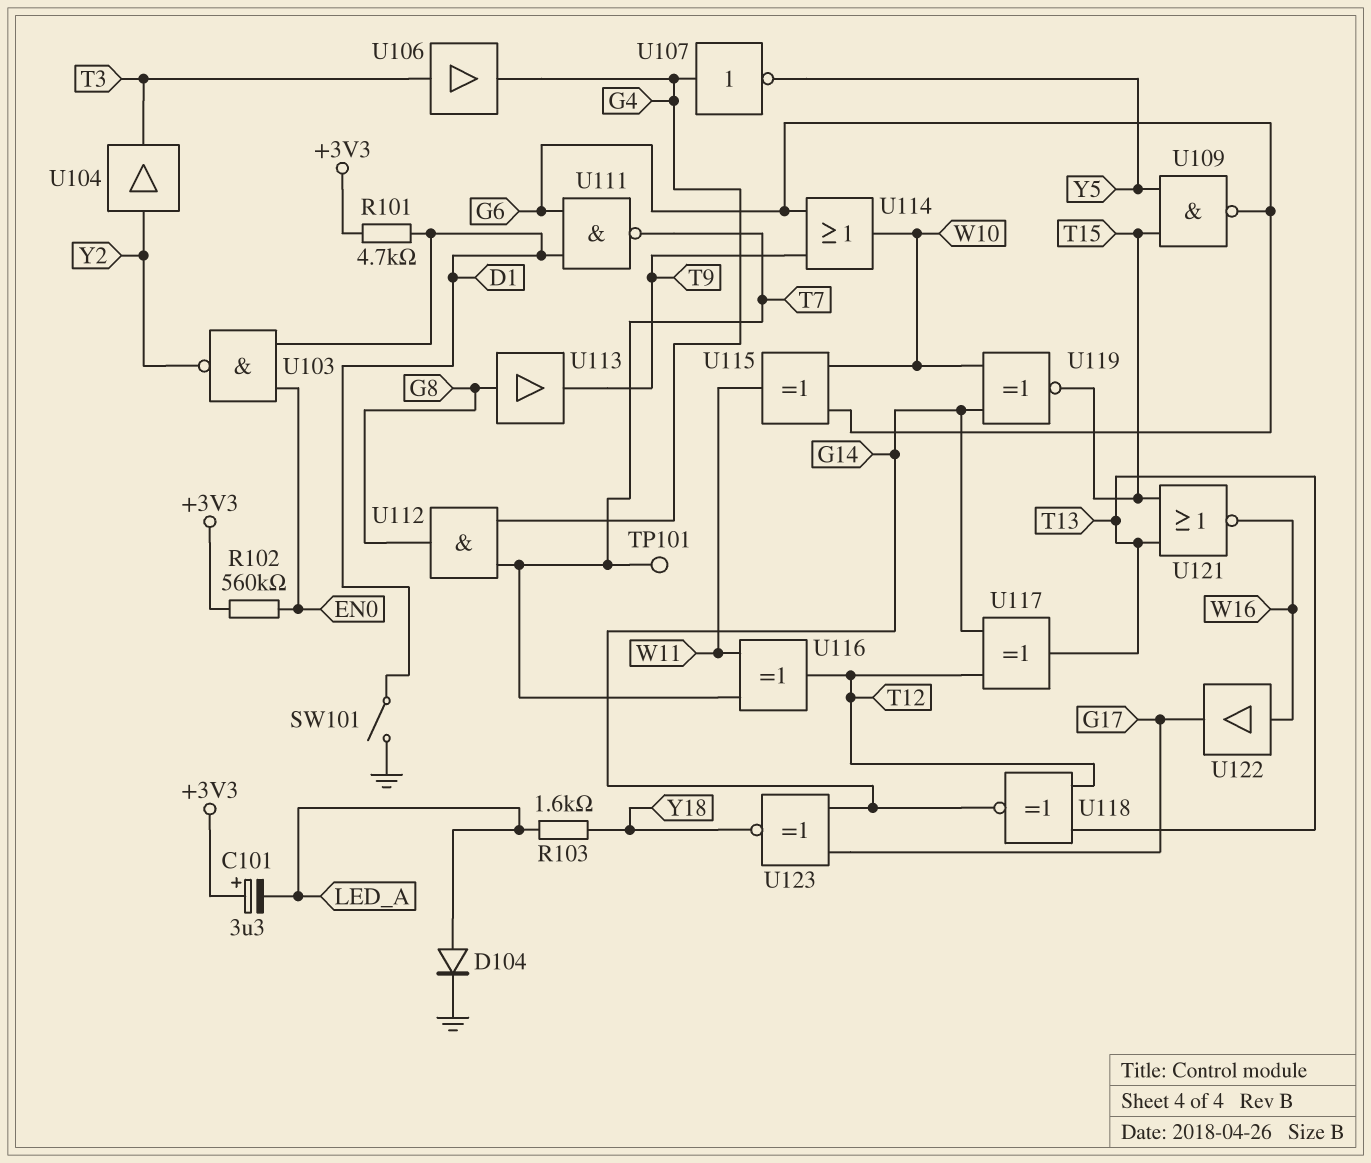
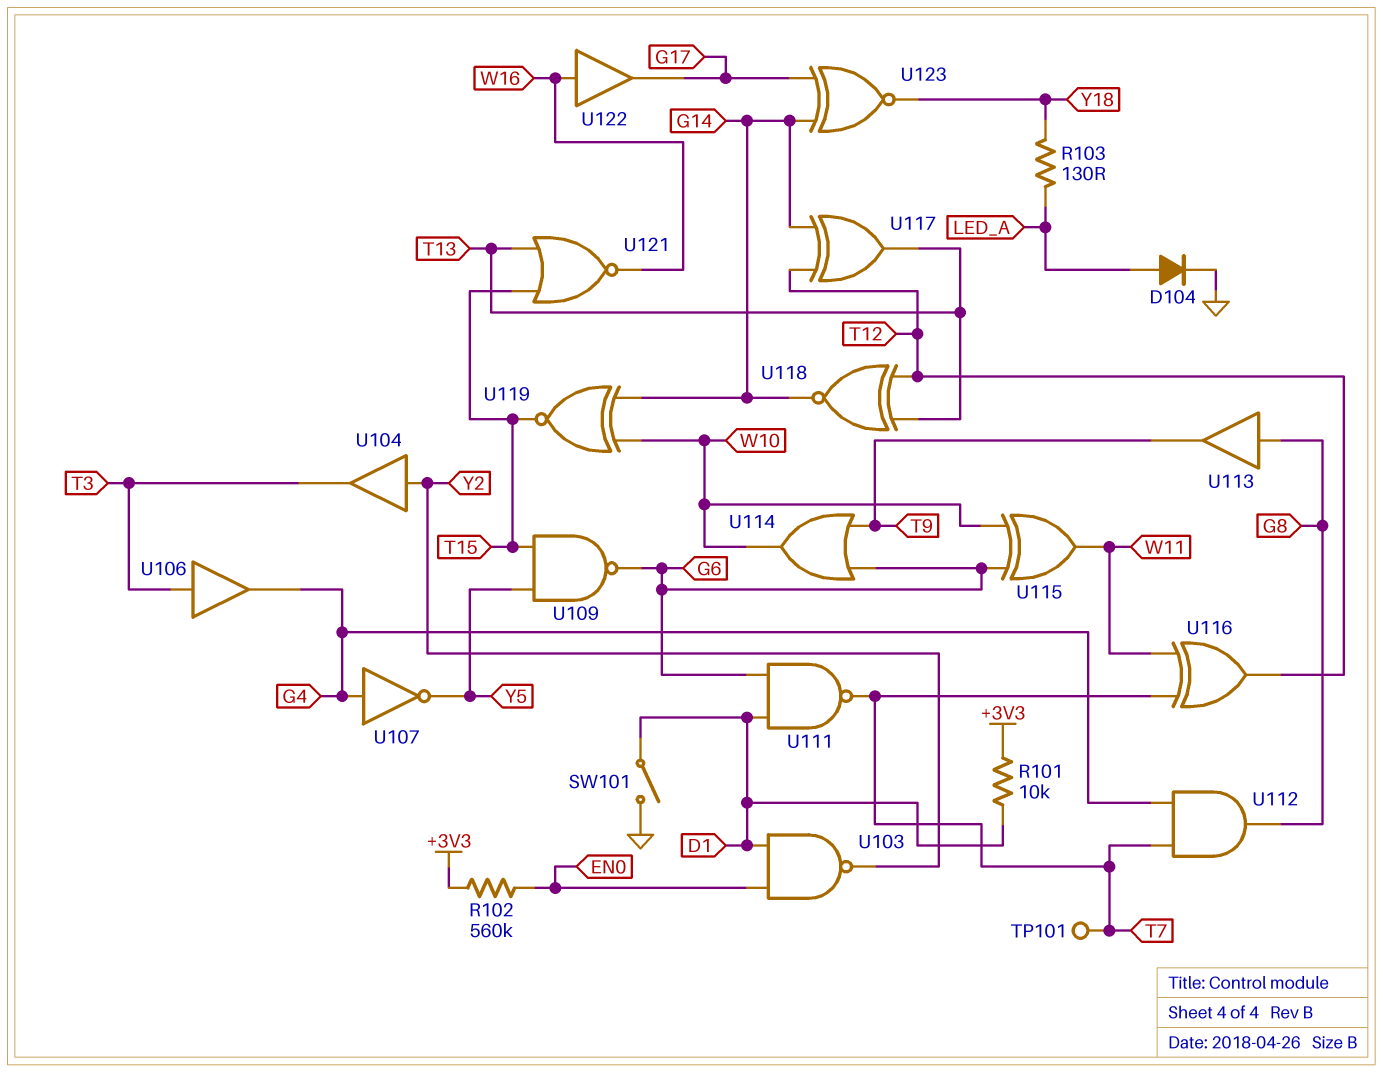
C101: 3.3uF (plus +3V3, minus LED_A) -> none
R101: 4.7k (+3V3, D1) -> 10k (+3V3, D1)
R103: 1.6k (LED_A, Y18) -> 130 (LED_A, Y18)

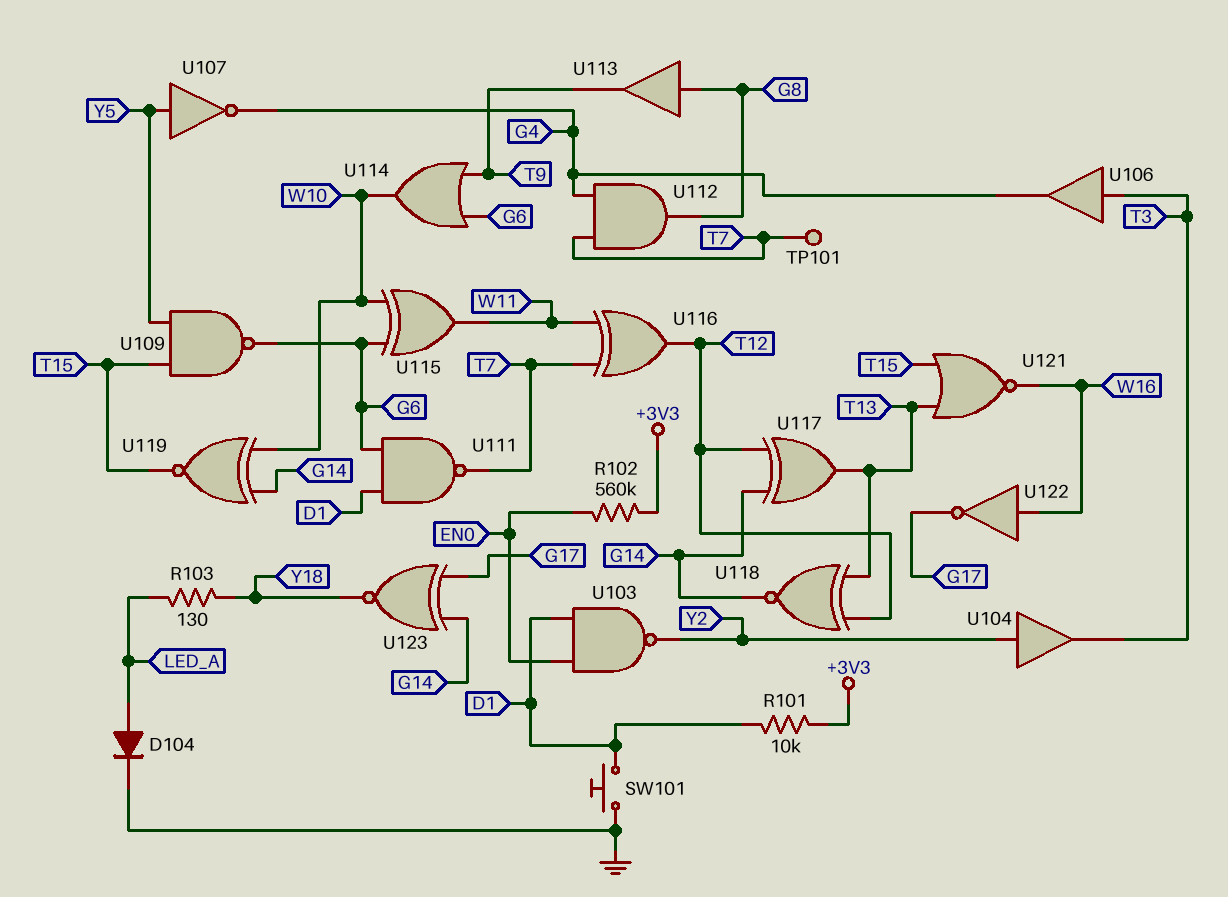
SW101: switch (D1, GND) -> button (D1, GND)
U107: NOT (in G4, out Y5) -> NOT (in Y5, out G4)
U122: buffer (in W16, out G17) -> NOT (in W16, out G17)

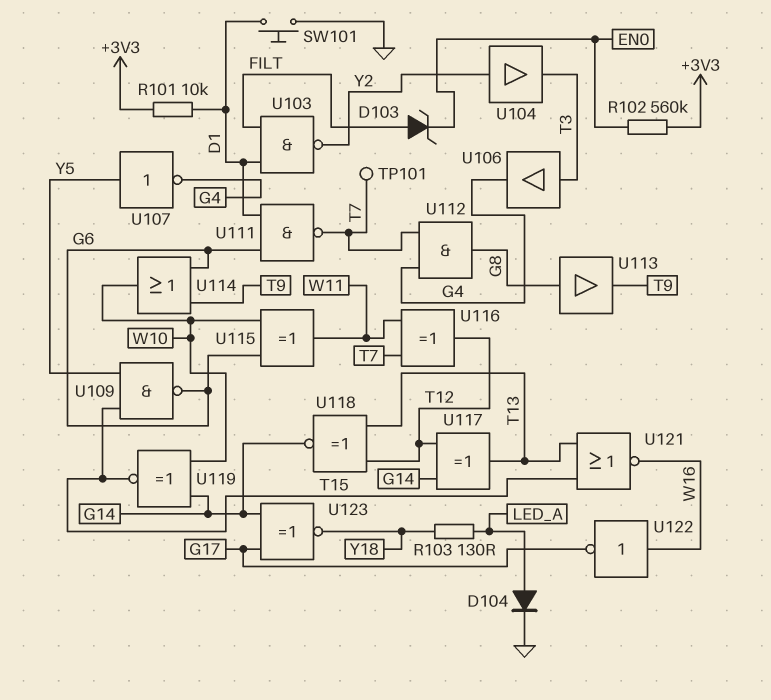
D103: none -> zener (A FILT, K EN0)
U103: NAND (in D1, in EN0, out Y2) -> NAND (in D1, in FILT, out Y2)

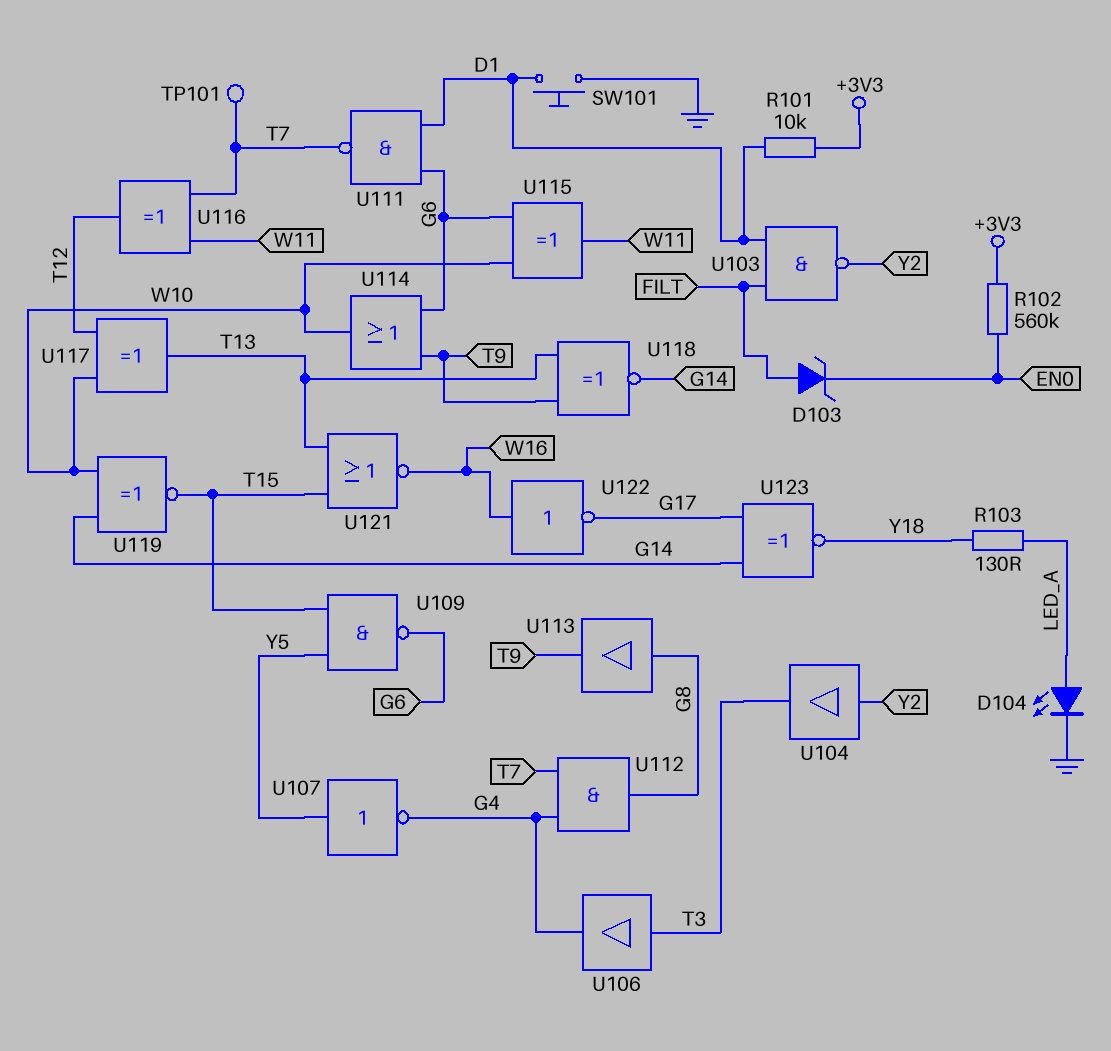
D104: diode (A LED_A, K GND) -> LED (A LED_A, K GND)
U117: XOR (in G14, in T12, out T13) -> XOR (in T12, in W10, out T13)
U118: XNOR (in T12, in T13, out G14) -> XNOR (in T9, in T13, out G14)

